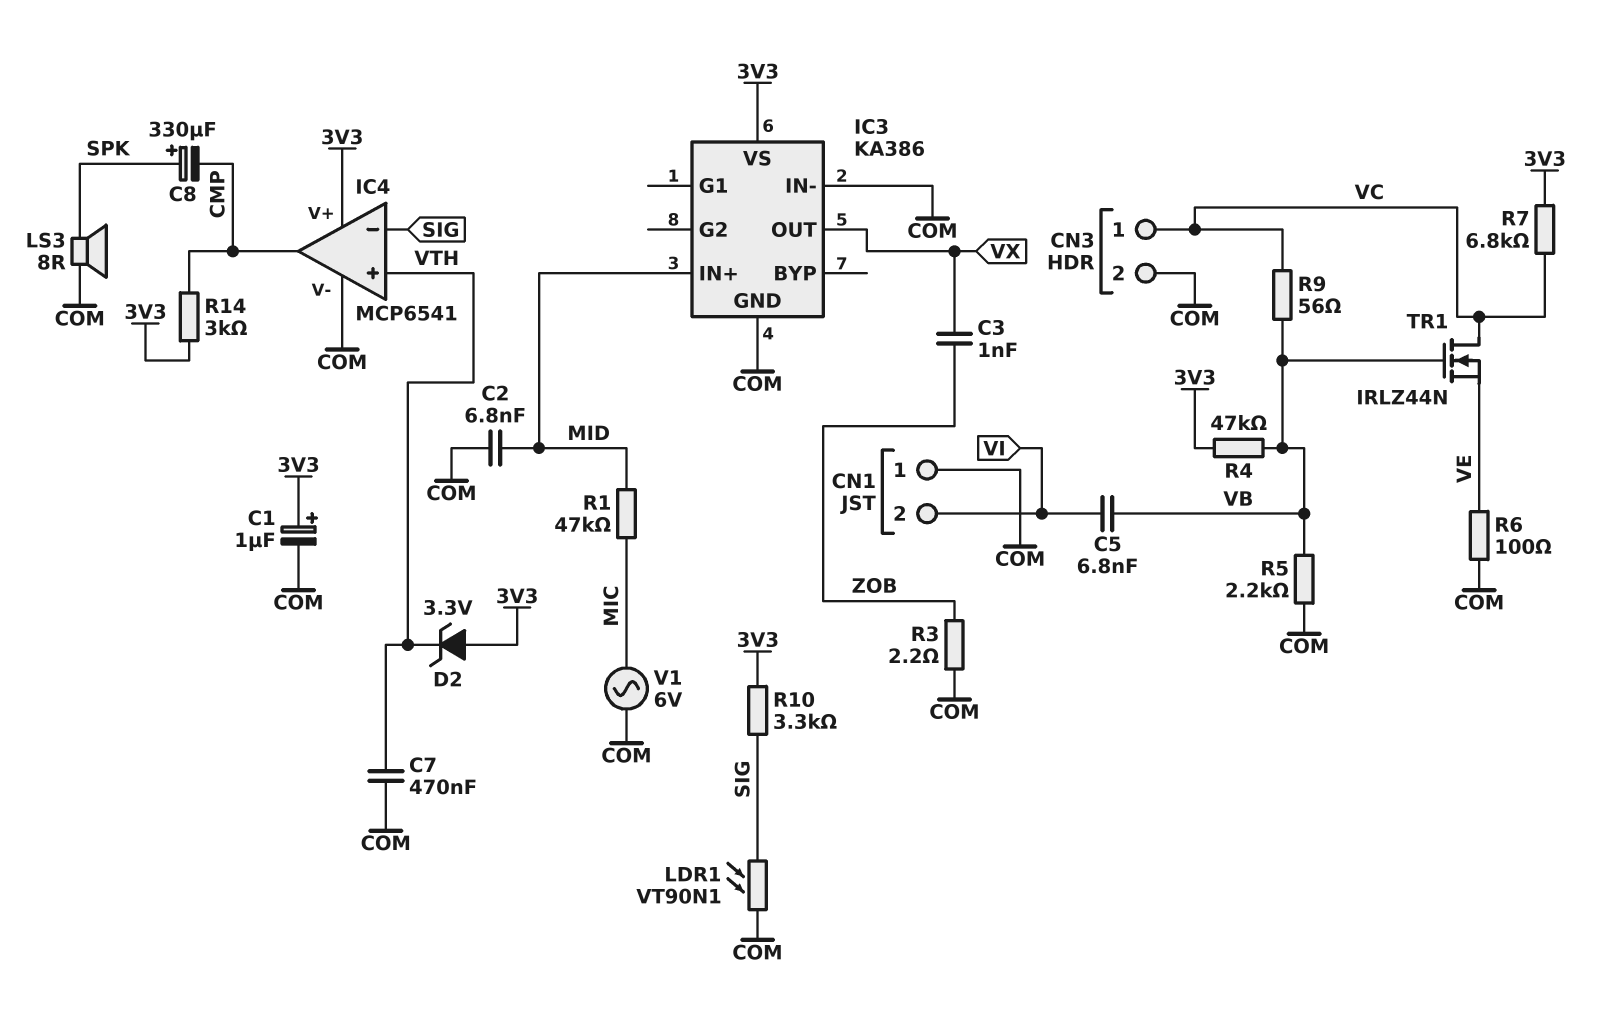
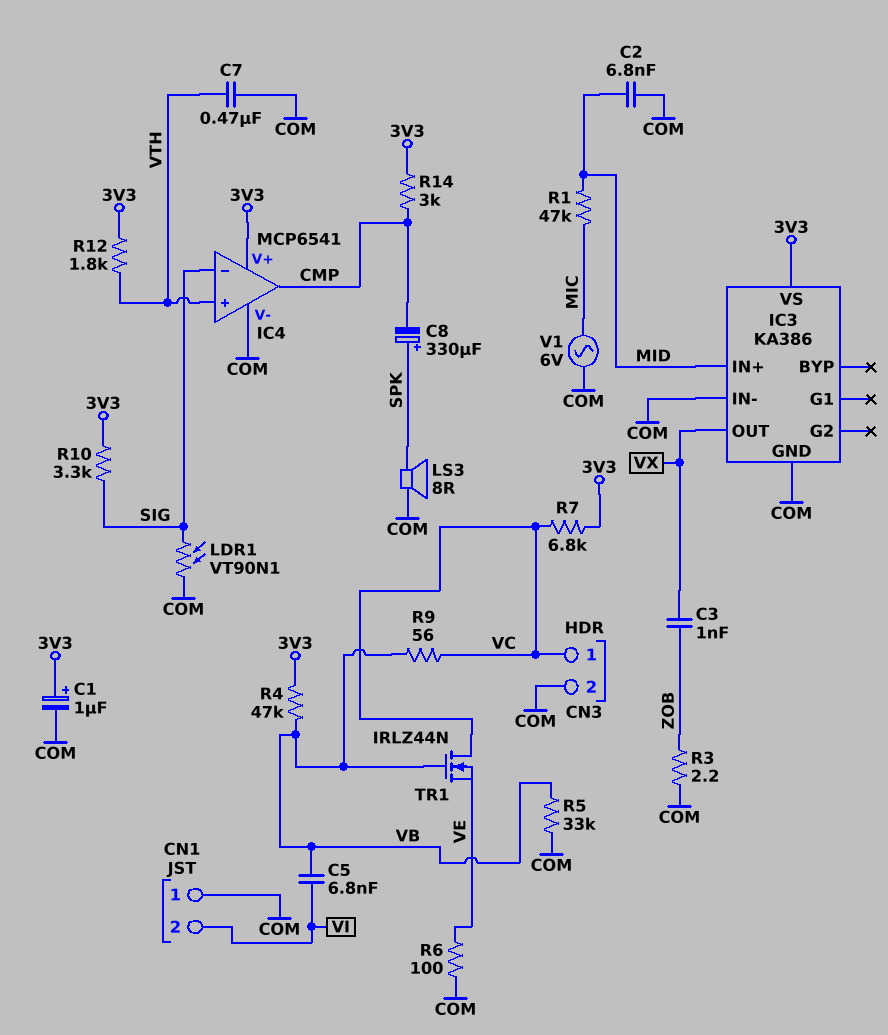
D2: zener 3.3V (A 3V3, K VTH) -> none
R5: 2.2k (COM, VB) -> 33k (COM, VB)
R12: none -> 1.8k (3V3, VTH)

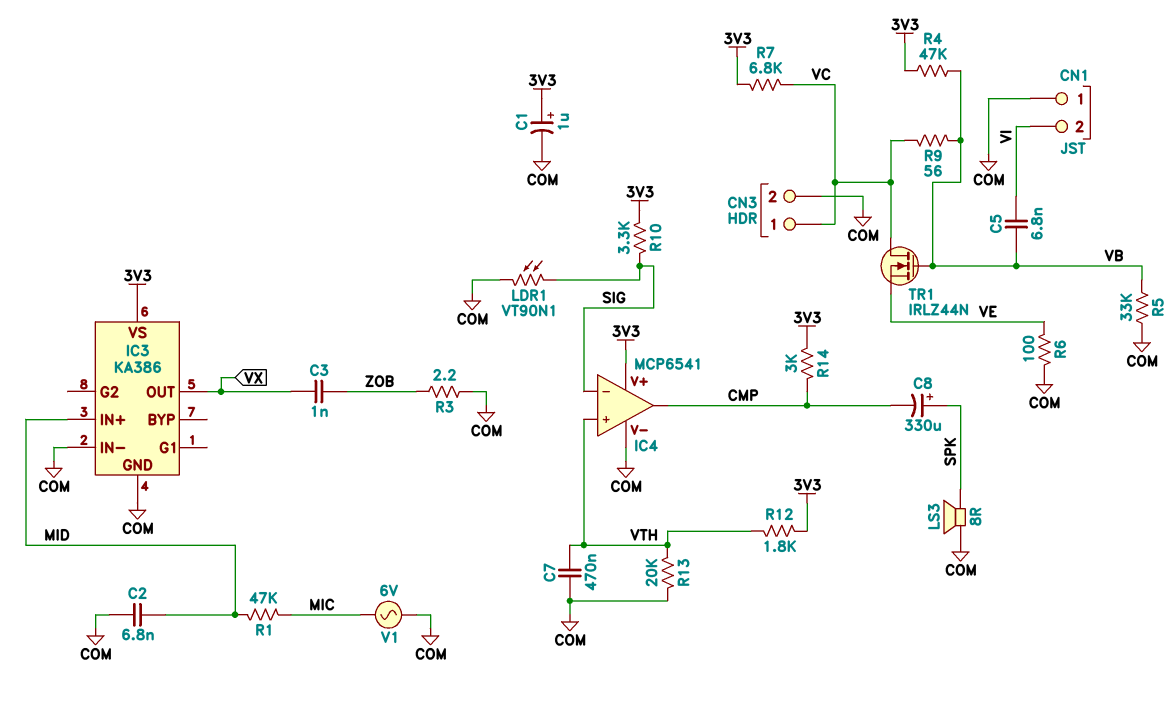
R13: none -> 20k (COM, VTH)

